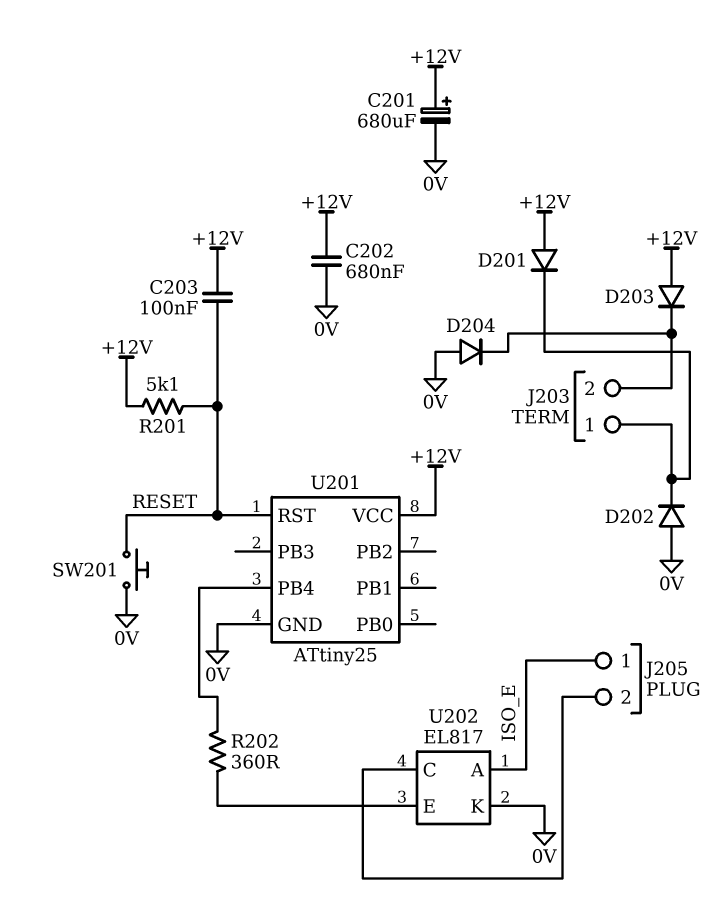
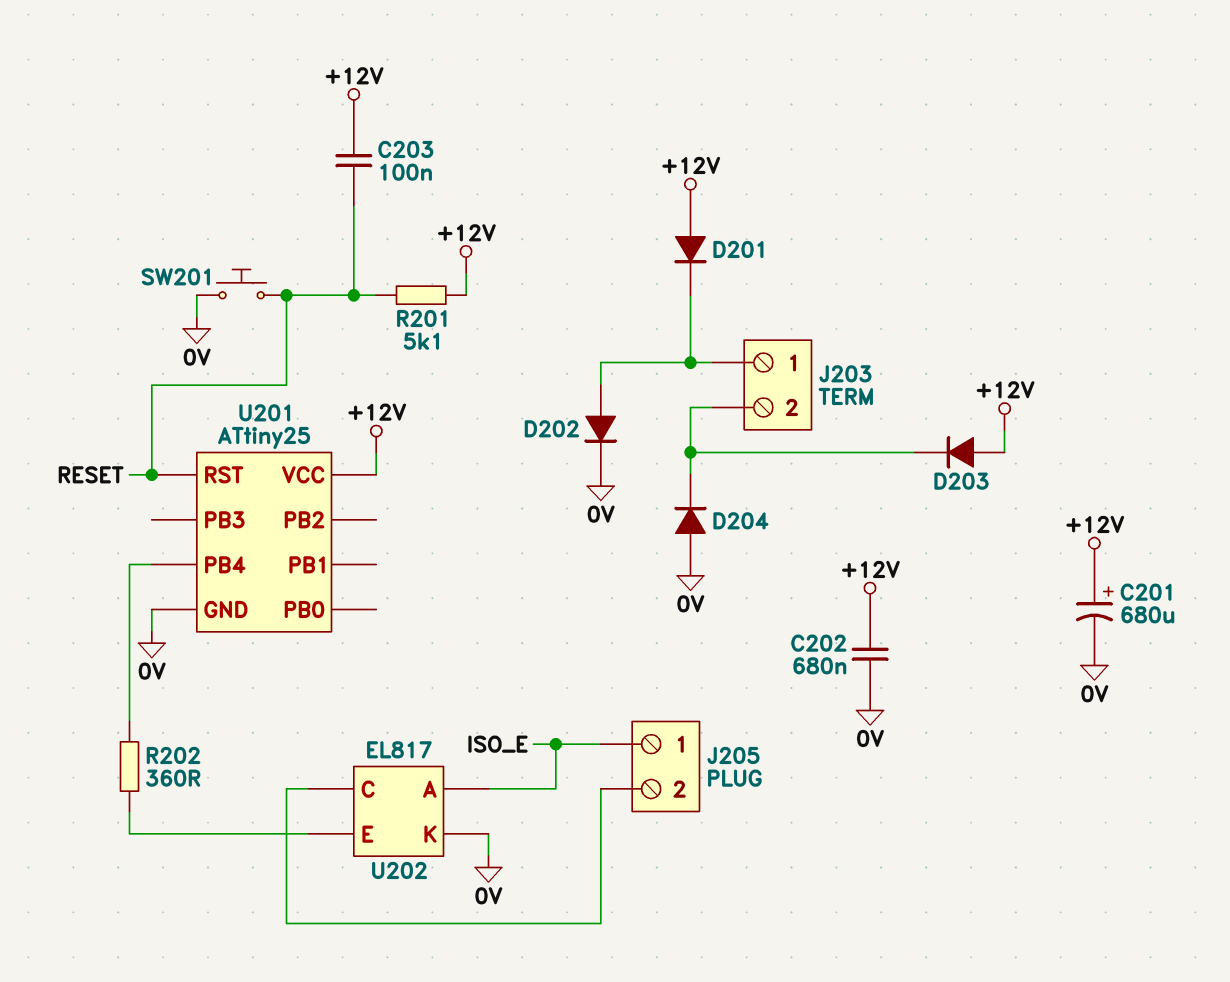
D202: diode (A 0V, K J203/1) -> diode (A J203/1, K 0V)

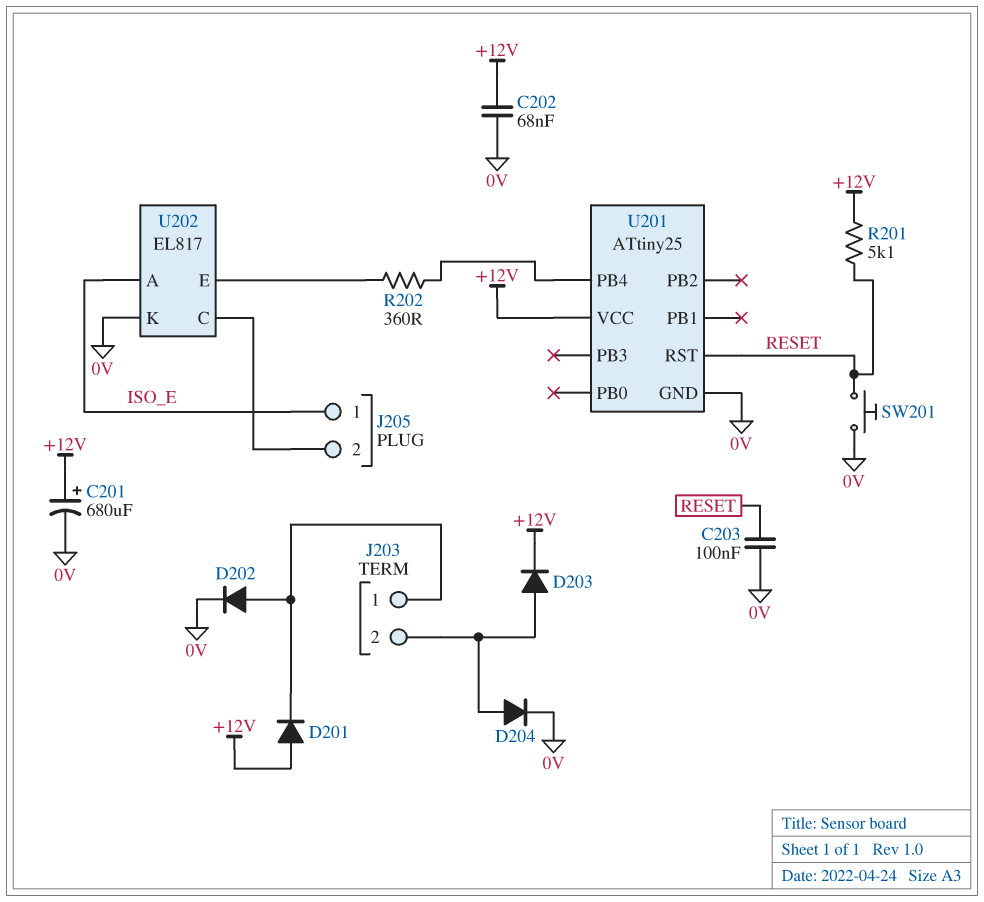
C202: 680nF (+12V, 0V) -> 68nF (+12V, 0V)
C203: 100nF (+12V, RESET) -> 100nF (0V, RESET)
D203: diode (A +12V, K J203/2) -> diode (A J203/2, K +12V)
D204: diode (A 0V, K J203/2) -> diode (A J203/2, K 0V)

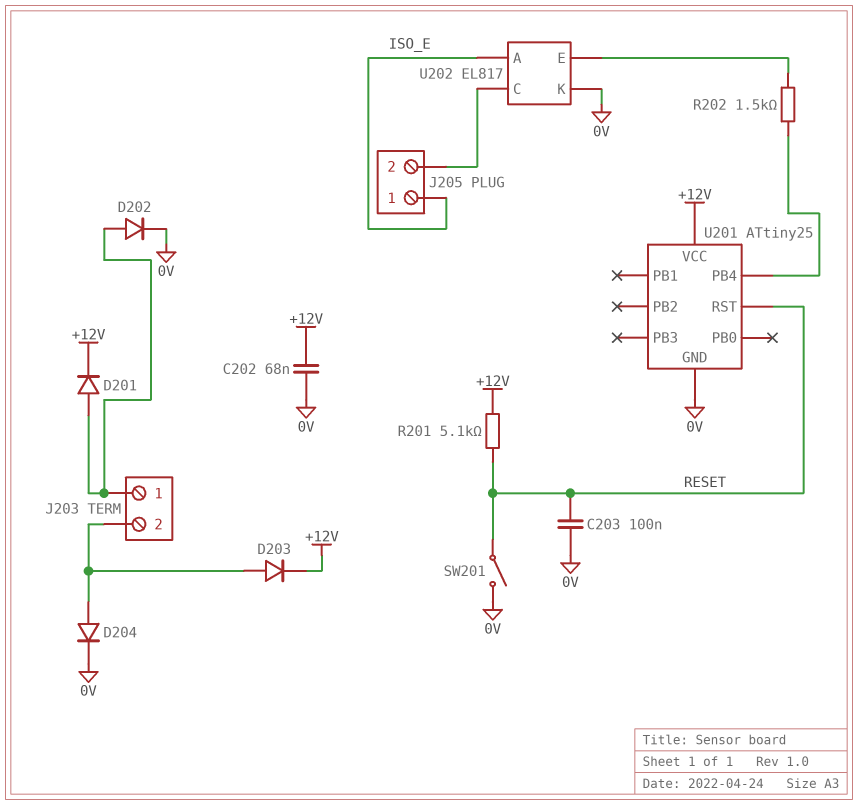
C201: 680uF (plus +12V, minus 0V) -> none
D201: diode (A +12V, K J203/1) -> diode (A J203/1, K +12V)
R202: 360 (U201/PB4, U202/E) -> 1.5k (U201/PB4, U202/E)
SW201: button (0V, RESET) -> switch (0V, RESET)

